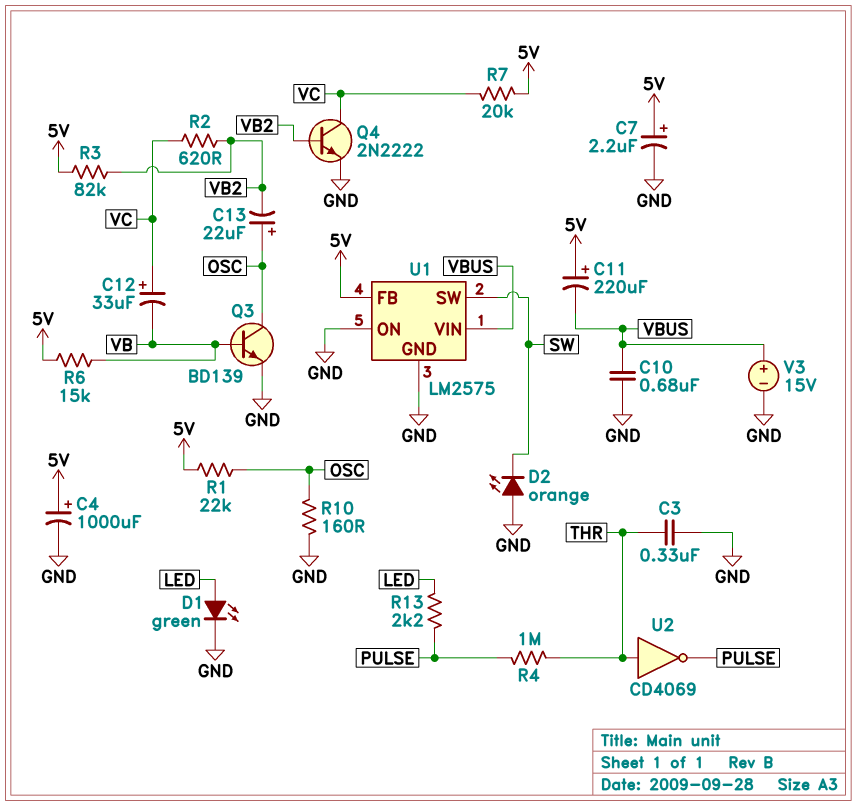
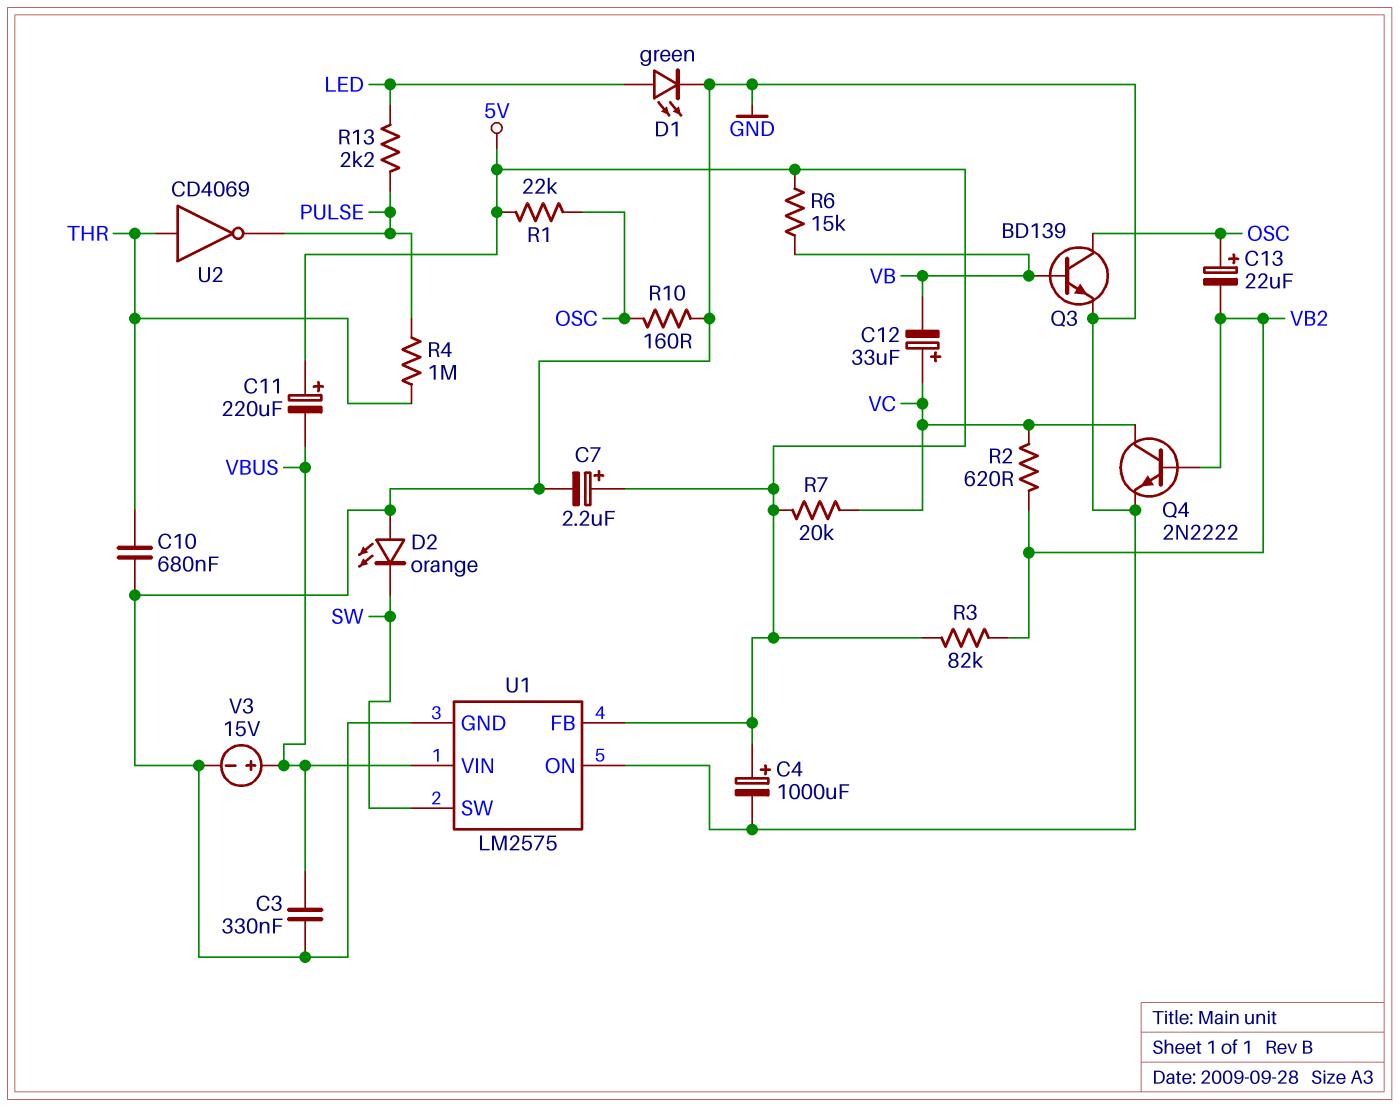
C3: 330nF (GND, THR) -> 330nF (GND, VBUS)
C10: 680nF (GND, VBUS) -> 680nF (GND, THR)

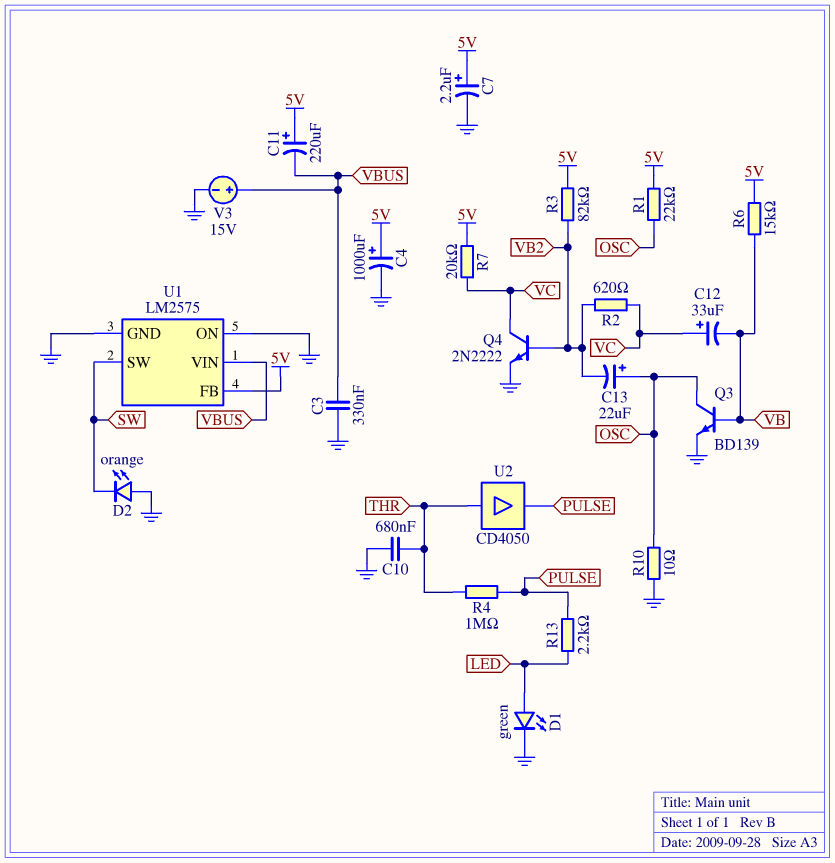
R10: 160 (GND, OSC) -> 10 (GND, OSC)
U2: NOT CD4069 (in THR, out PULSE) -> buffer CD4050 (in THR, out PULSE)

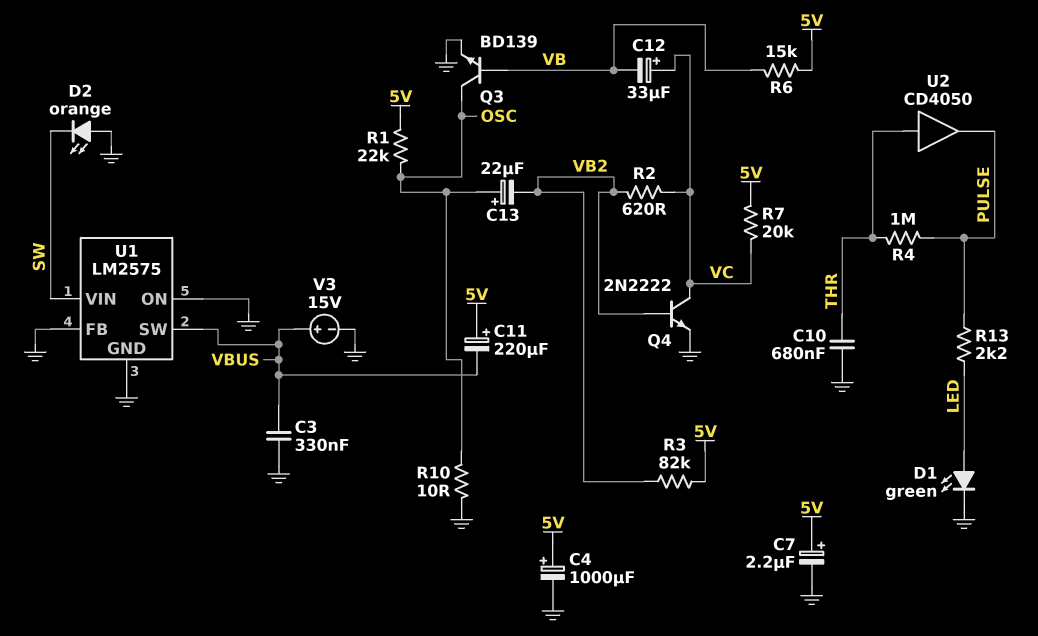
U1 pin FB: 5V -> GND
U1 pin SW: SW -> VBUS
U1 pin VIN: VBUS -> SW

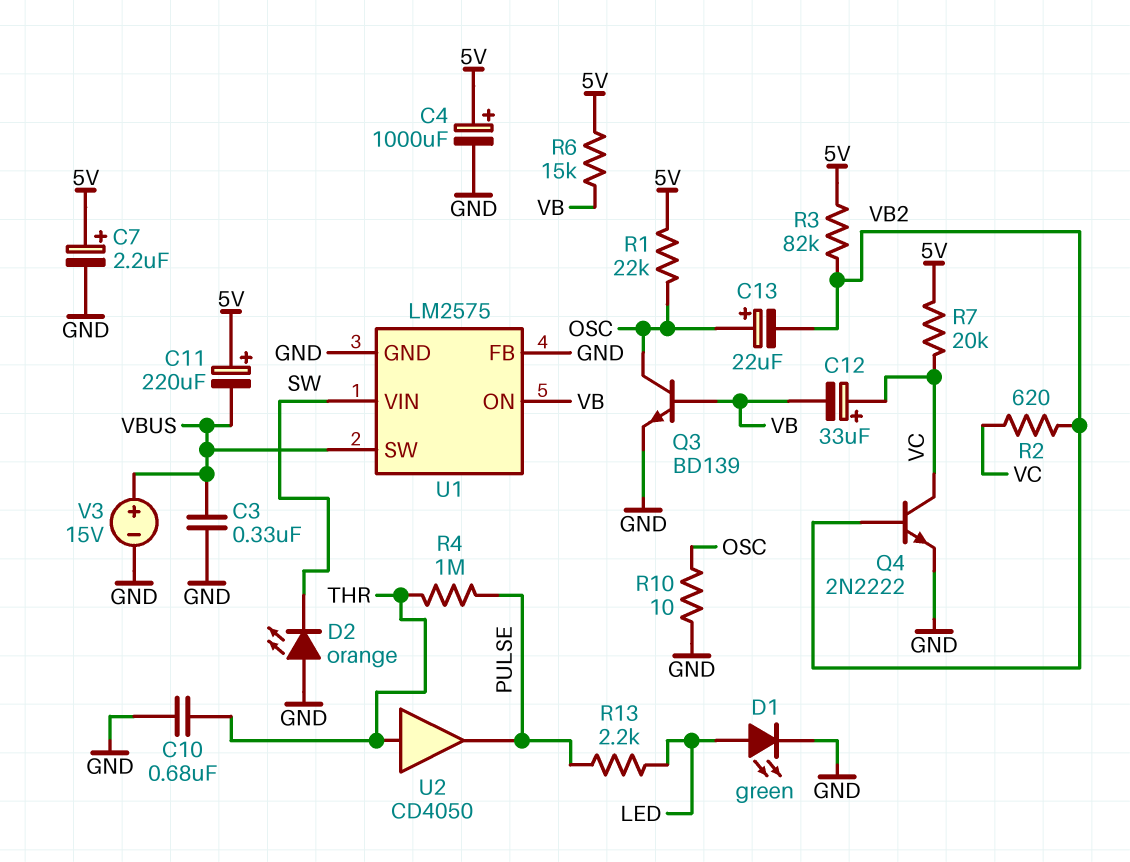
U1 pin ON: GND -> VB

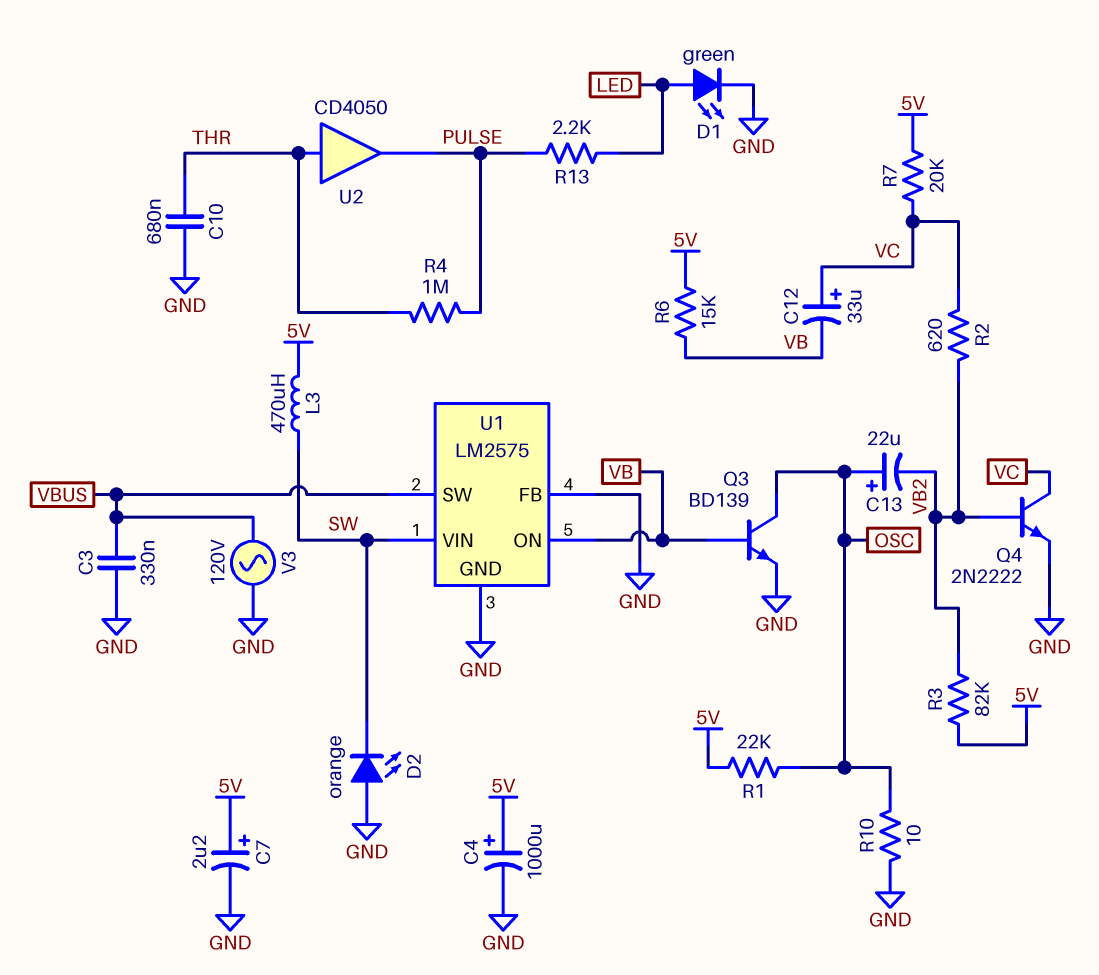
C11: 220uF (plus 5V, minus VBUS) -> none
L3: none -> 470uH (5V, SW)
V3: 15V (plus VBUS, minus GND) -> AC 120V (GND, VBUS)

